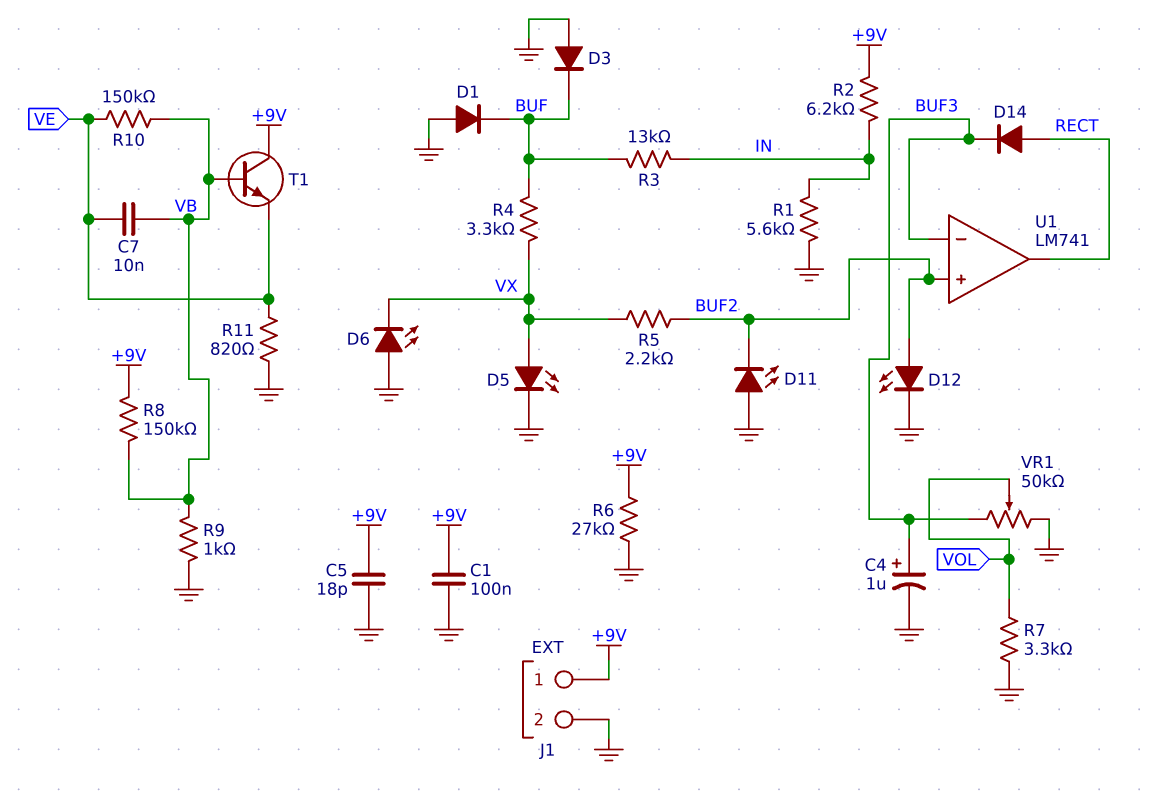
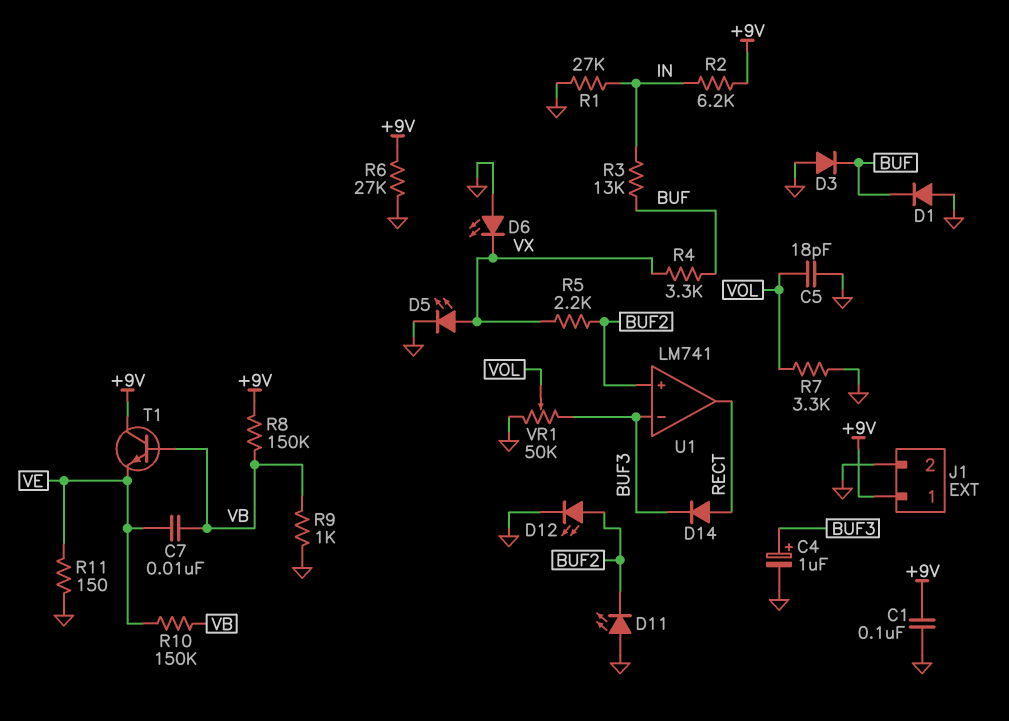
C5: 18pF (+9V, GND) -> 18pF (GND, VOL)
R1: 5.6k (GND, IN) -> 27k (GND, IN)
R11: 820 (GND, VE) -> 150 (GND, VE)

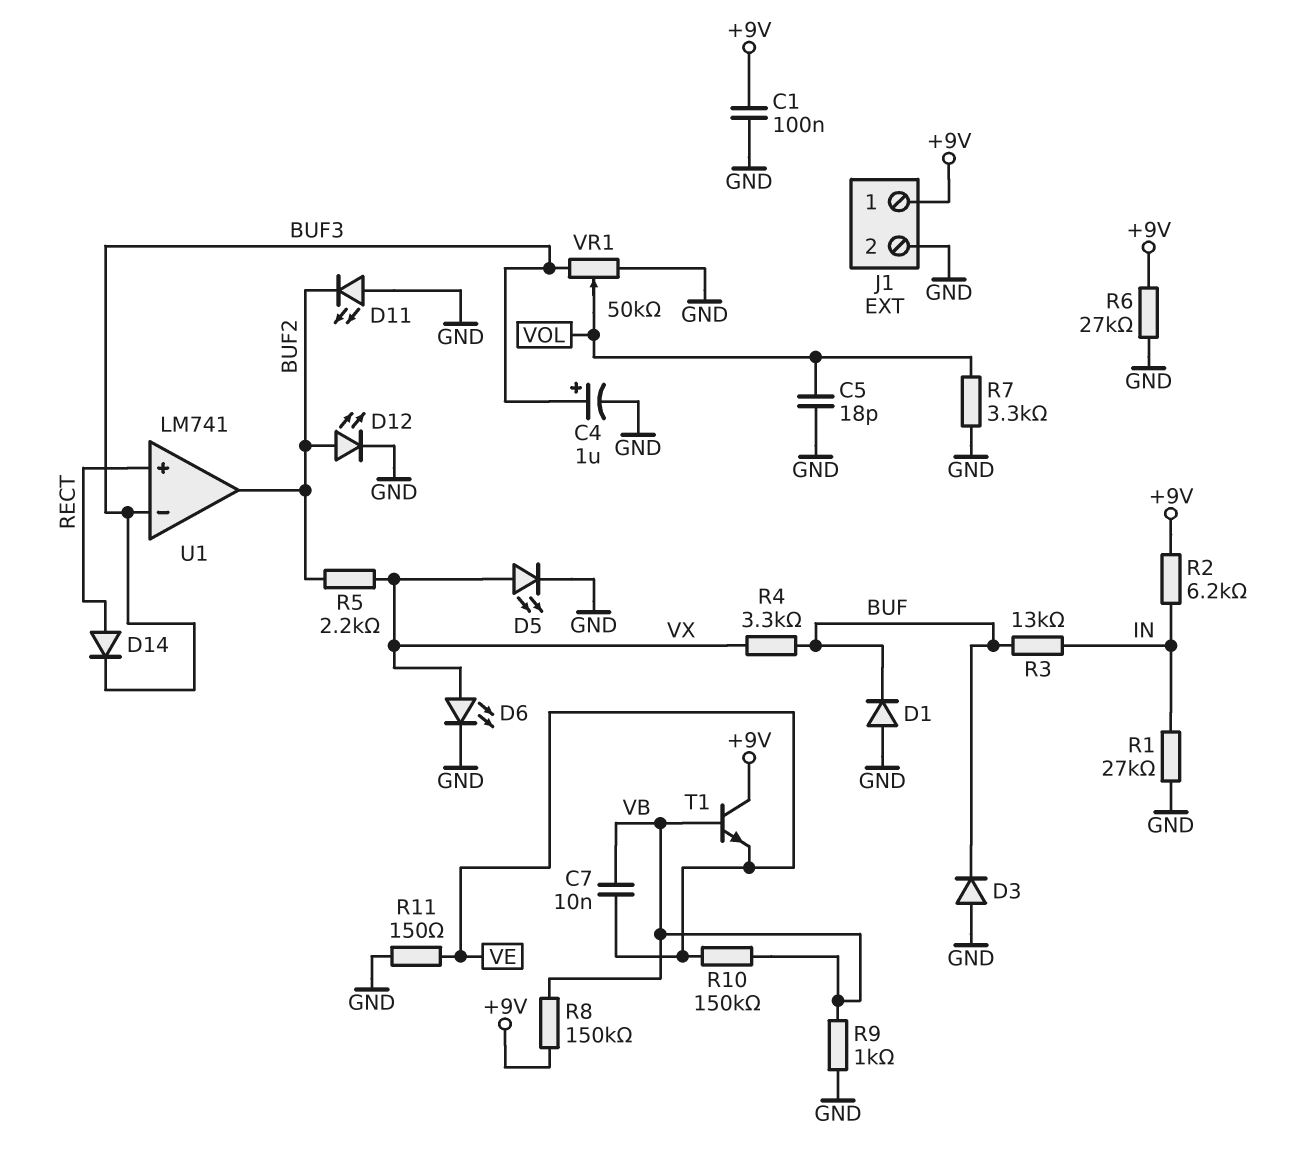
D6: LED (A GND, K VX) -> LED (A VX, K GND)
U1 pin in+: BUF2 -> RECT
U1 pin out: RECT -> BUF2

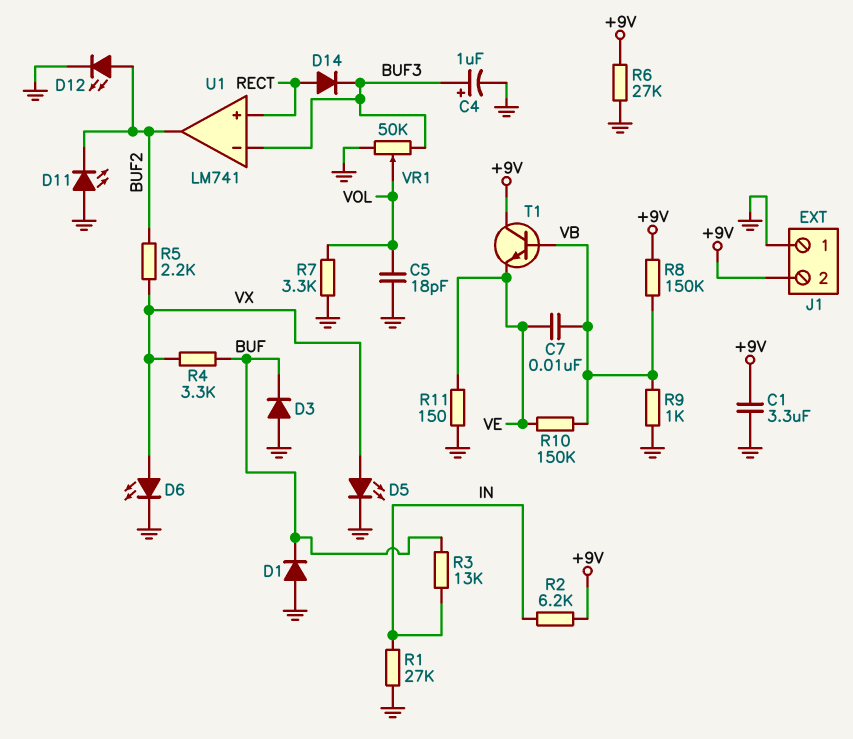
C1: 100nF (+9V, GND) -> 3.3uF (+9V, GND)
J1 pin 1: +9V -> GND
J1 pin 2: GND -> +9V

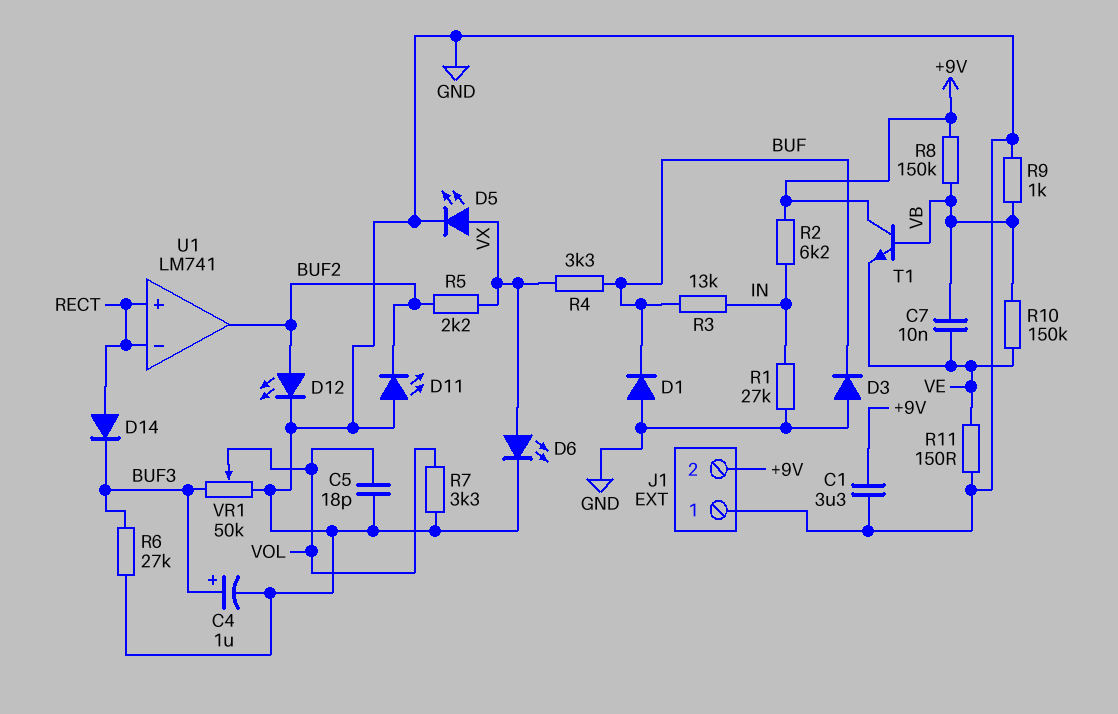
R6: 27k (+9V, GND) -> 27k (BUF3, GND)
U1 pin in-: BUF3 -> RECT

